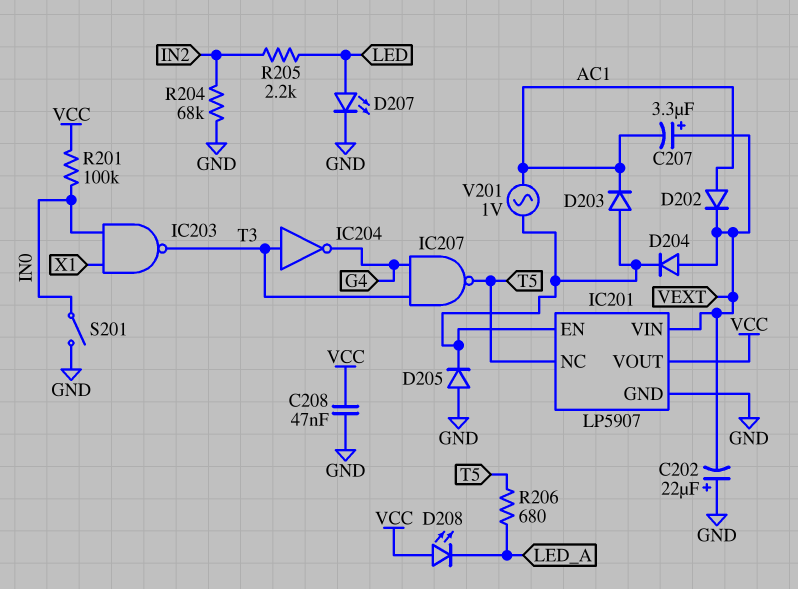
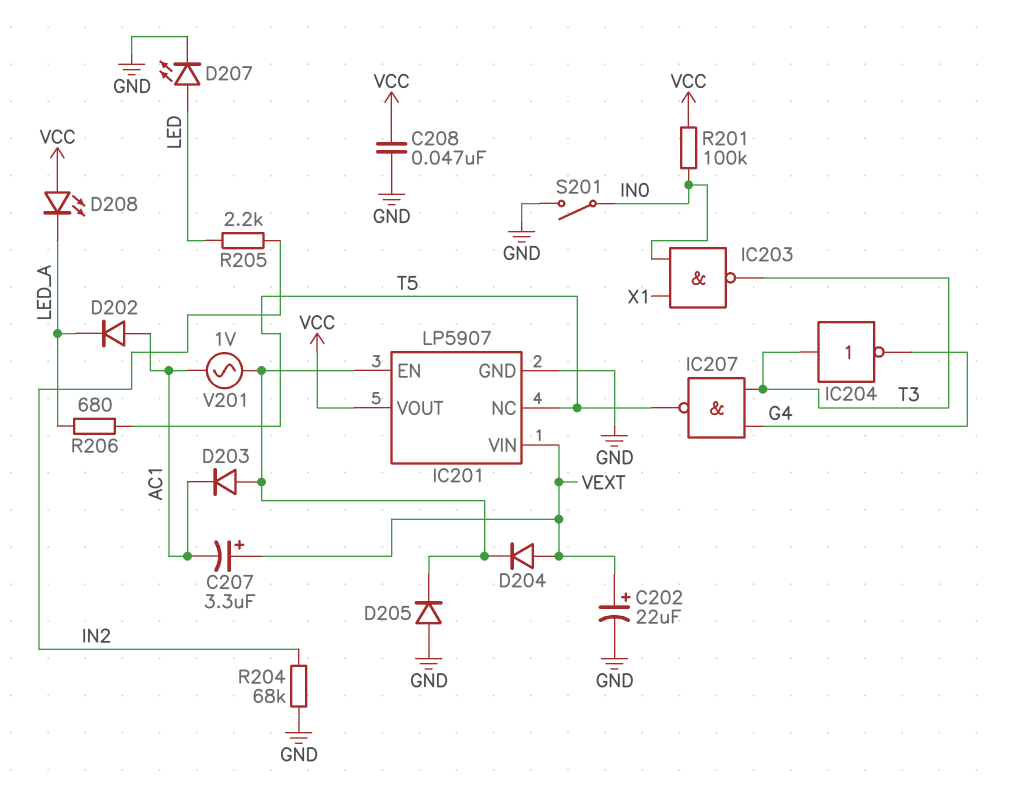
C202: 22uF (plus GND, minus VEXT) -> 22uF (plus VEXT, minus GND)
D202: diode (A AC1, K VEXT) -> diode (A AC1, K LED_A)

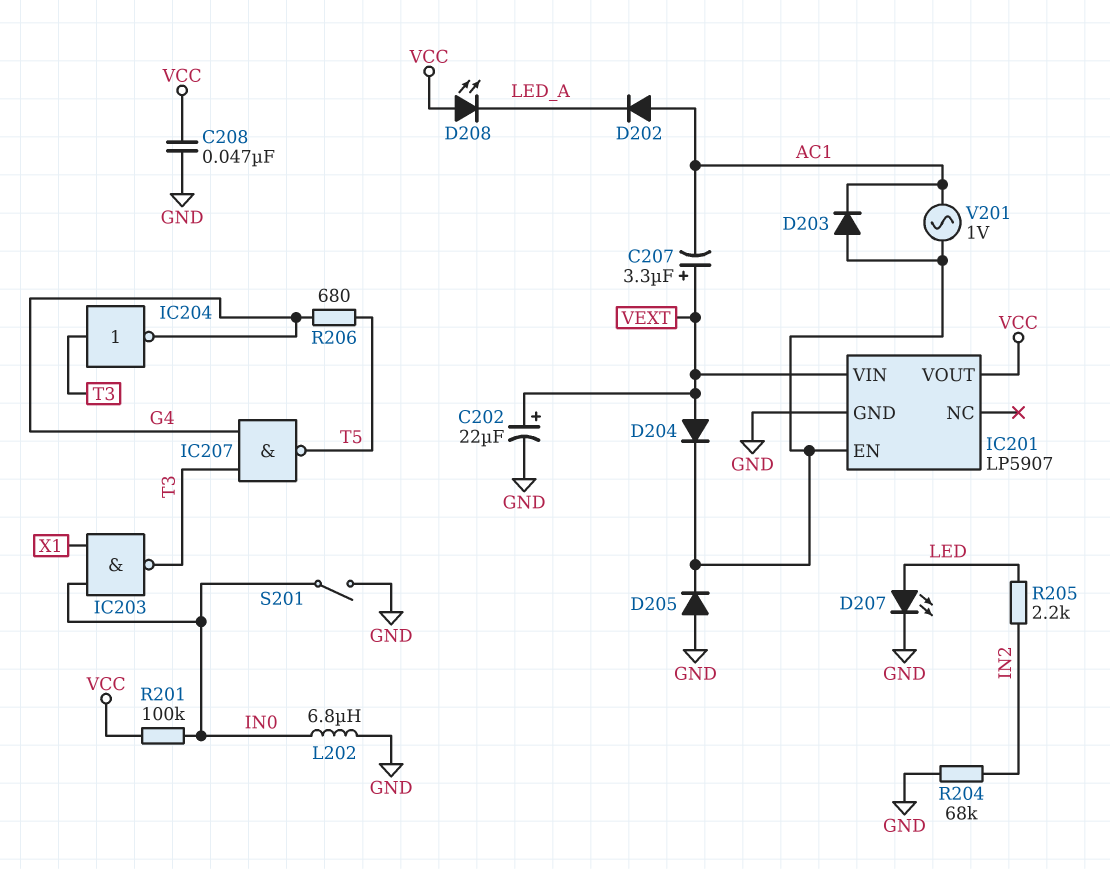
IC201 pin NC: T5 -> none
L202: none -> 6.8uH (GND, IN0)
R206: 680 (LED_A, T5) -> 680 (G4, T5)

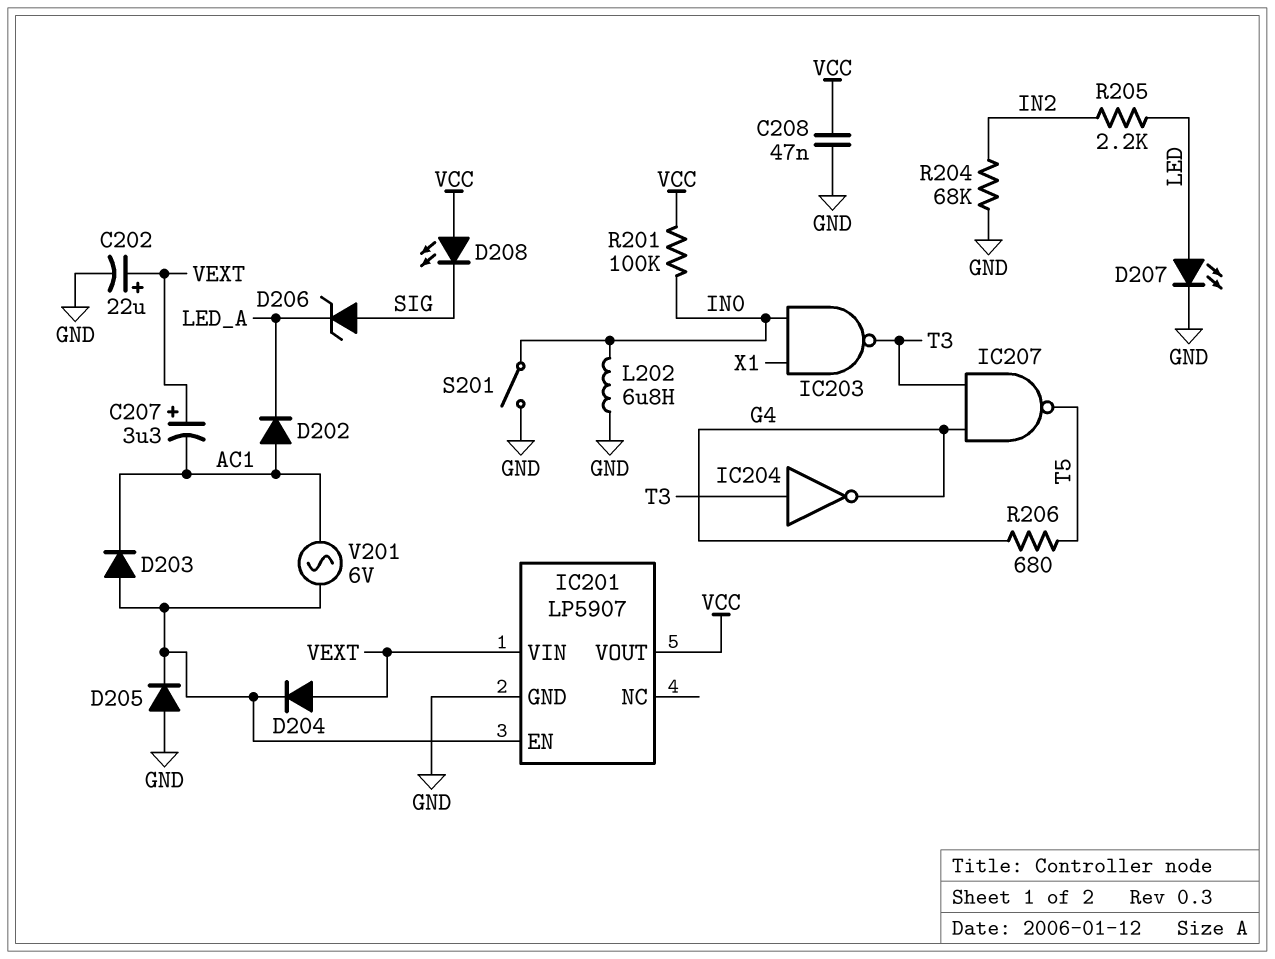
D206: none -> zener (A SIG, K LED_A)
D208: LED (A VCC, K LED_A) -> LED (A VCC, K SIG)
V201: AC 1V (AC1, IC201/EN) -> AC 6V (AC1, IC201/EN)

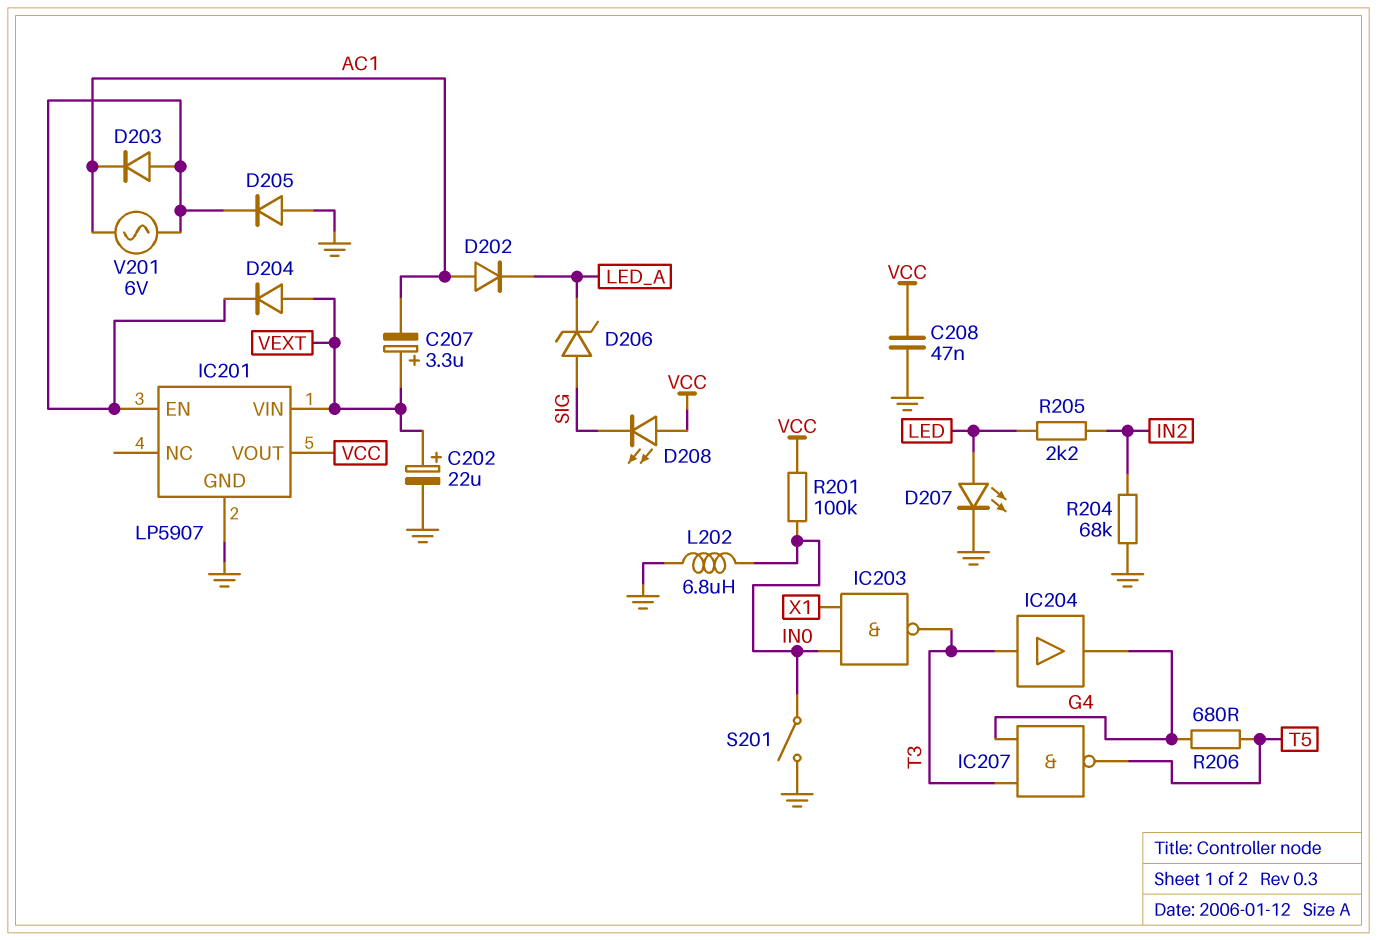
IC204: NOT (in T3, out G4) -> buffer (in T3, out G4)

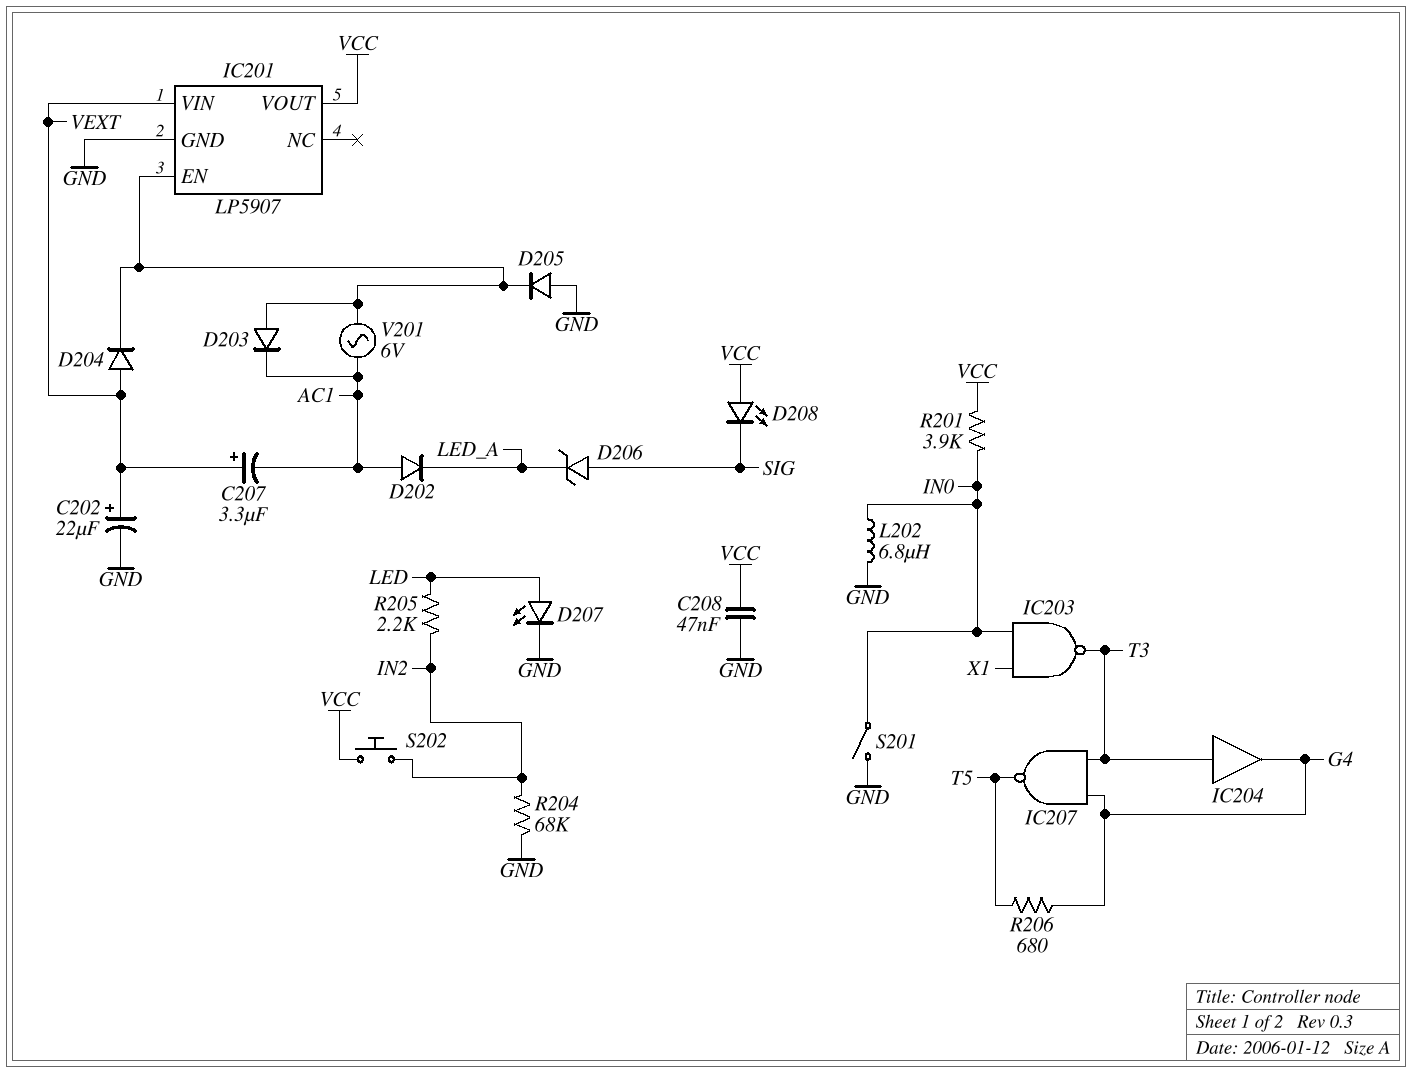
R201: 100k (IN0, VCC) -> 3.9k (IN0, VCC)
S202: none -> button (IN2, VCC)

